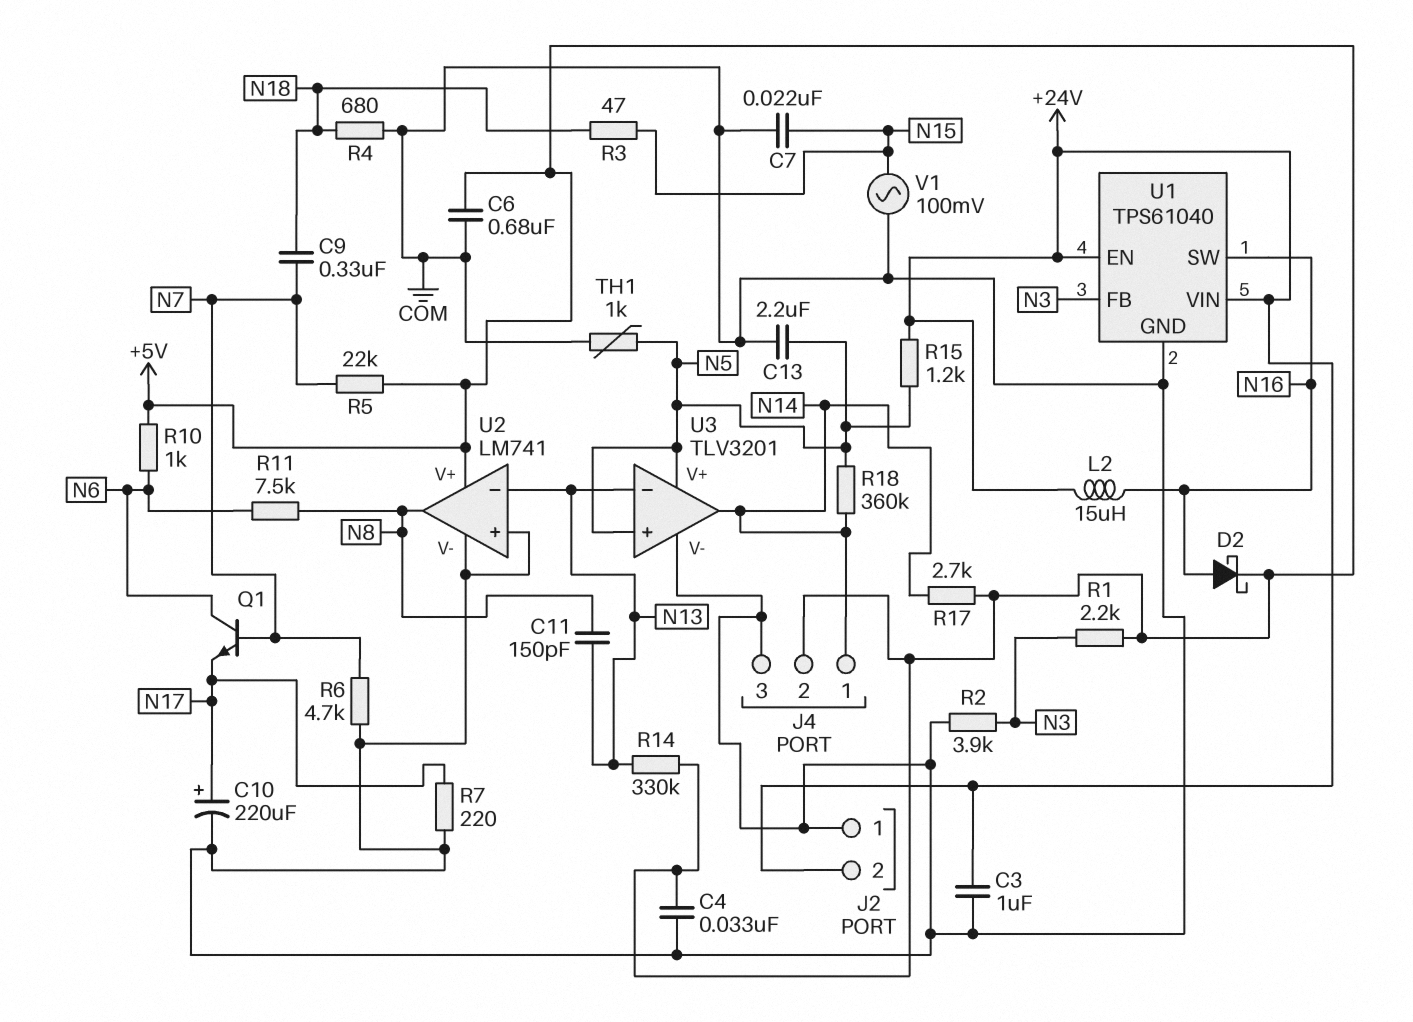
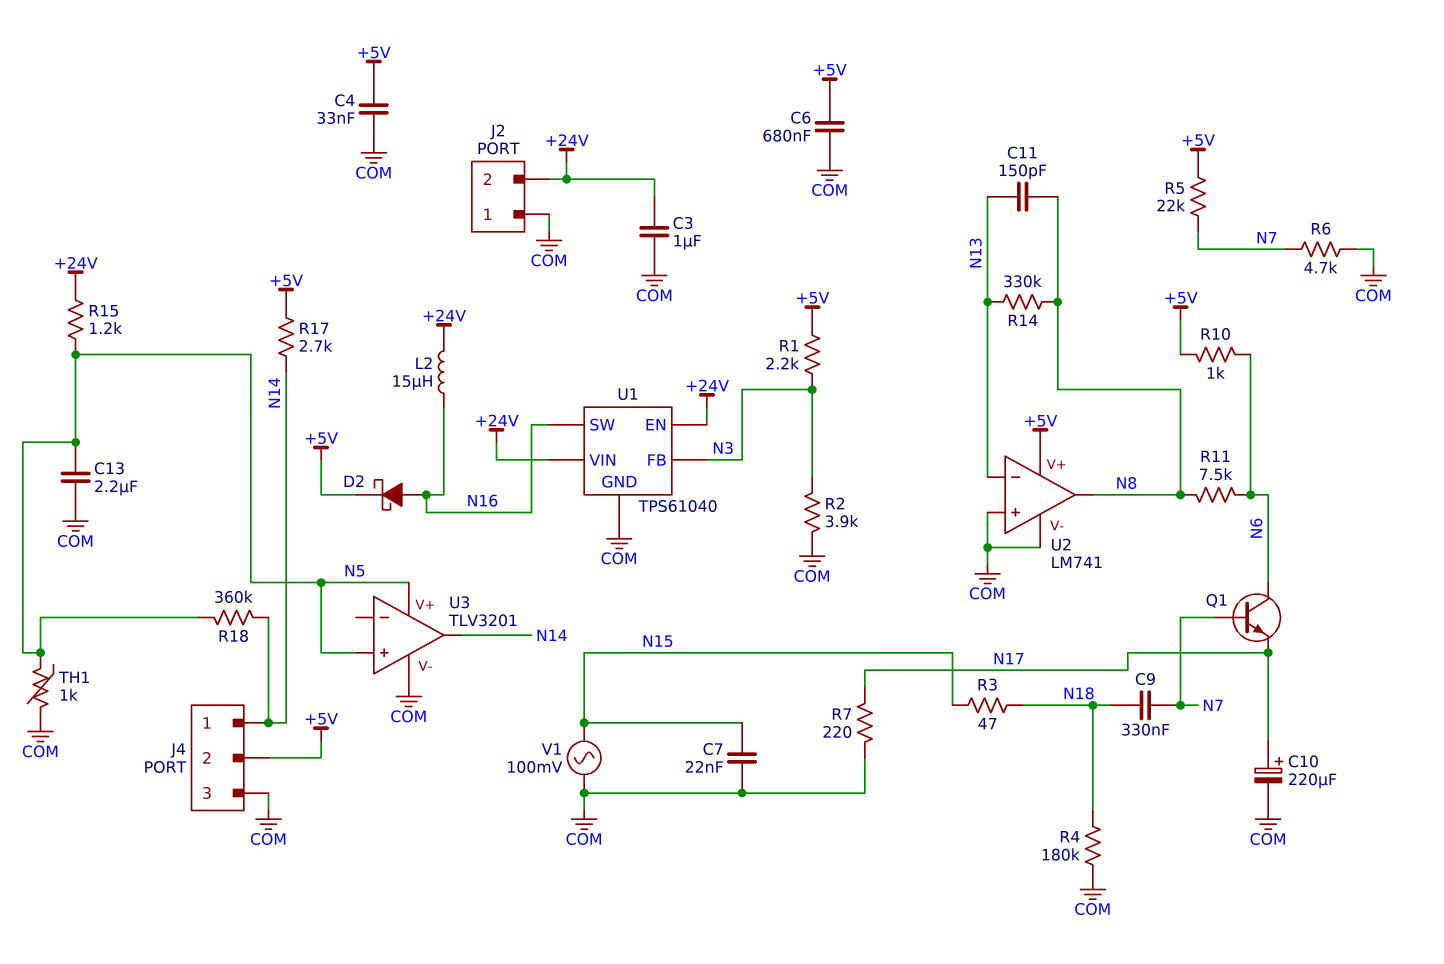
R4: 680 (COM, N18) -> 180k (COM, N18)
R14: 330k (+5V, N13) -> 330k (N8, N13)
U3 pin in-: N13 -> none

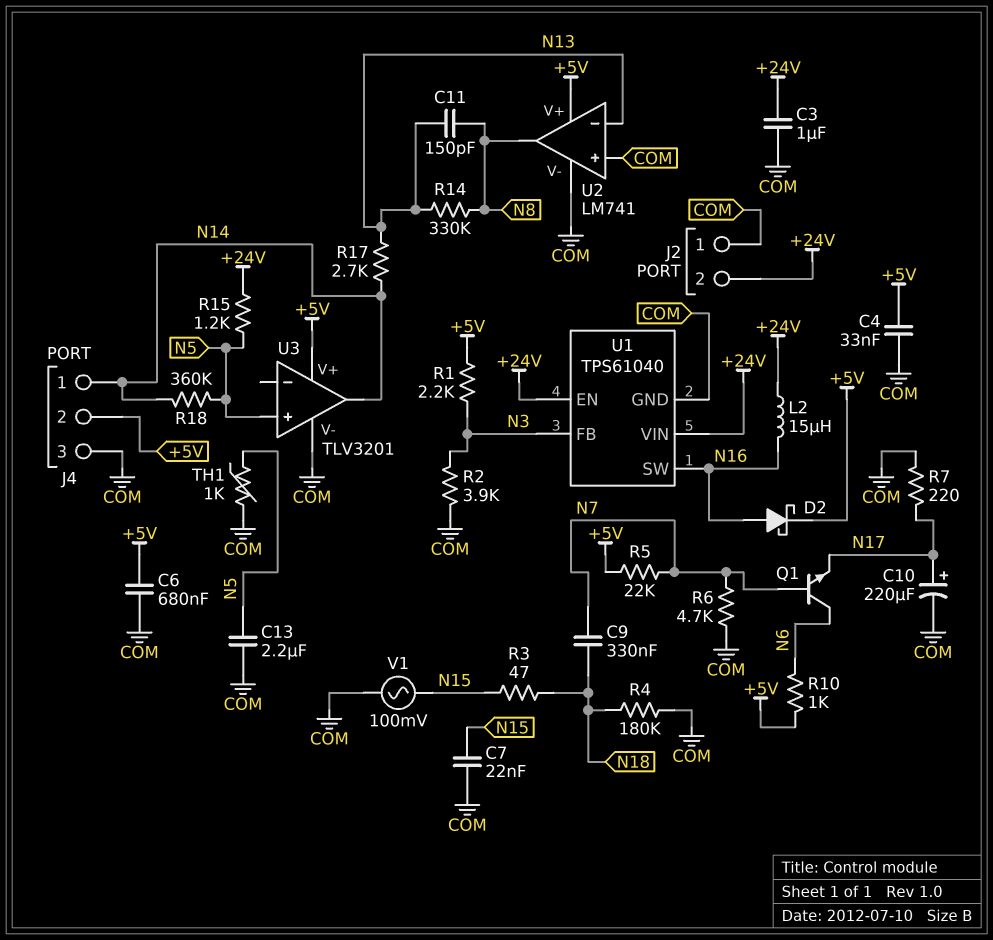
R11: 7.5k (N6, N8) -> none
R17: 2.7k (+5V, N14) -> 2.7k (N13, N14)
U3 pin V+: N5 -> +5V

